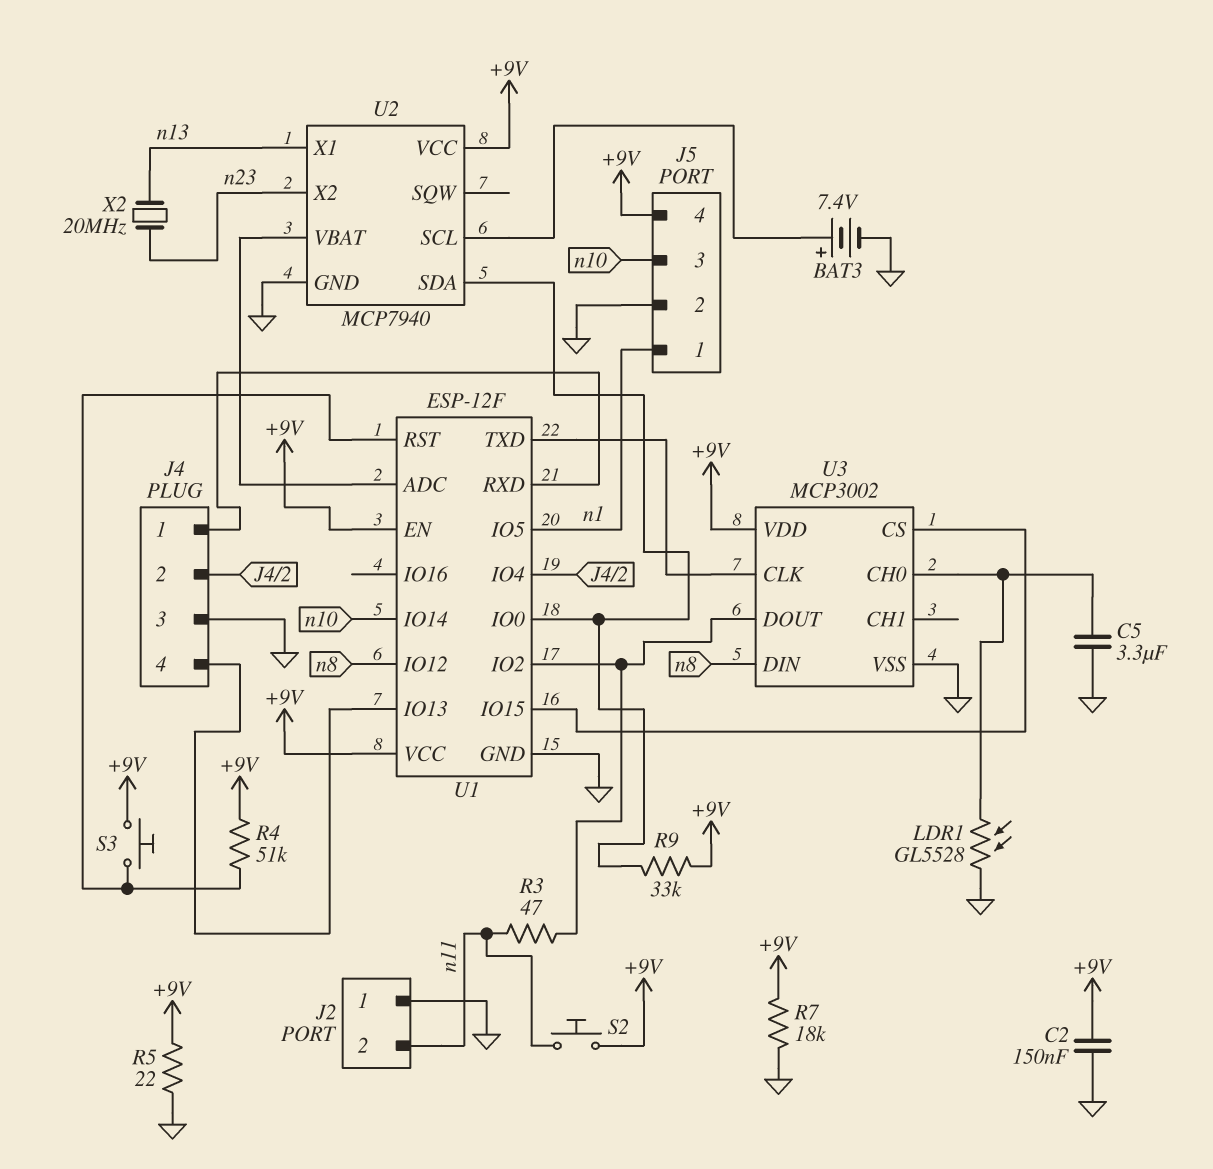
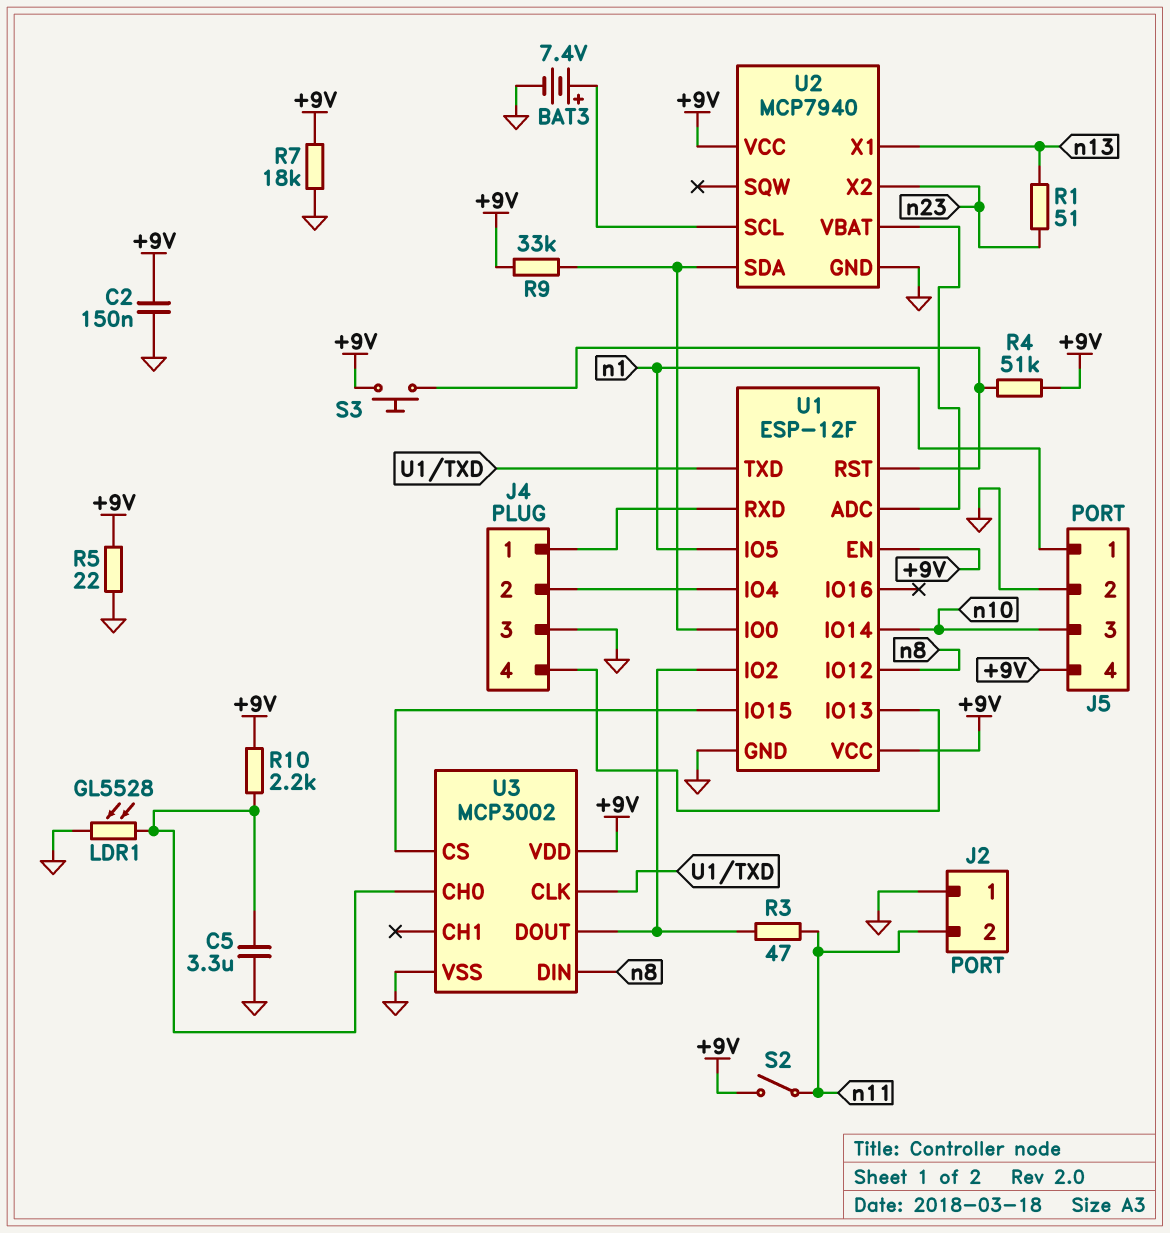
R1: none -> 51 (n13, n23)
R10: none -> 2.2k (+9V, U3/CH0)
S2: button (+9V, n11) -> switch (+9V, n11)
X2: 20MHz (n13, n23) -> none

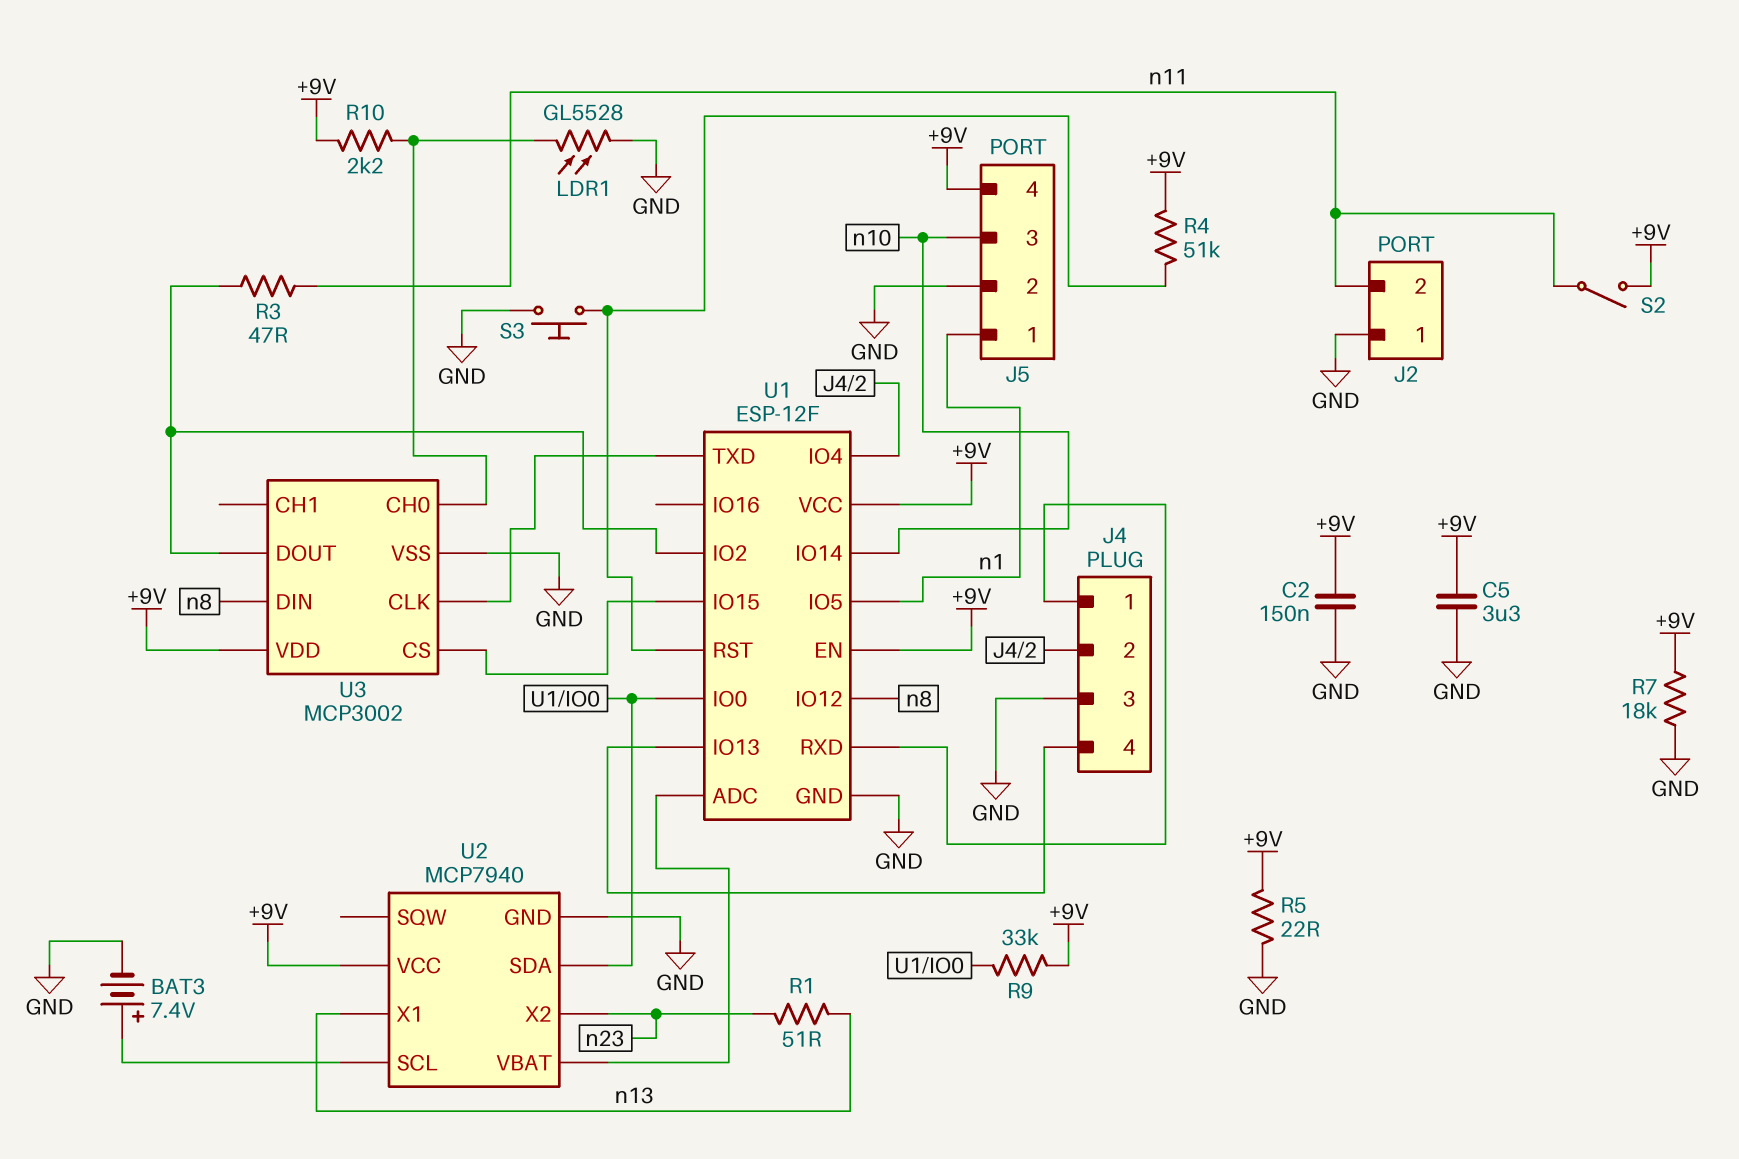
C5: 3.3uF (GND, U3/CH0) -> 3.3uF (+9V, GND)
S3: button (+9V, U1/RST) -> button (GND, U1/RST)

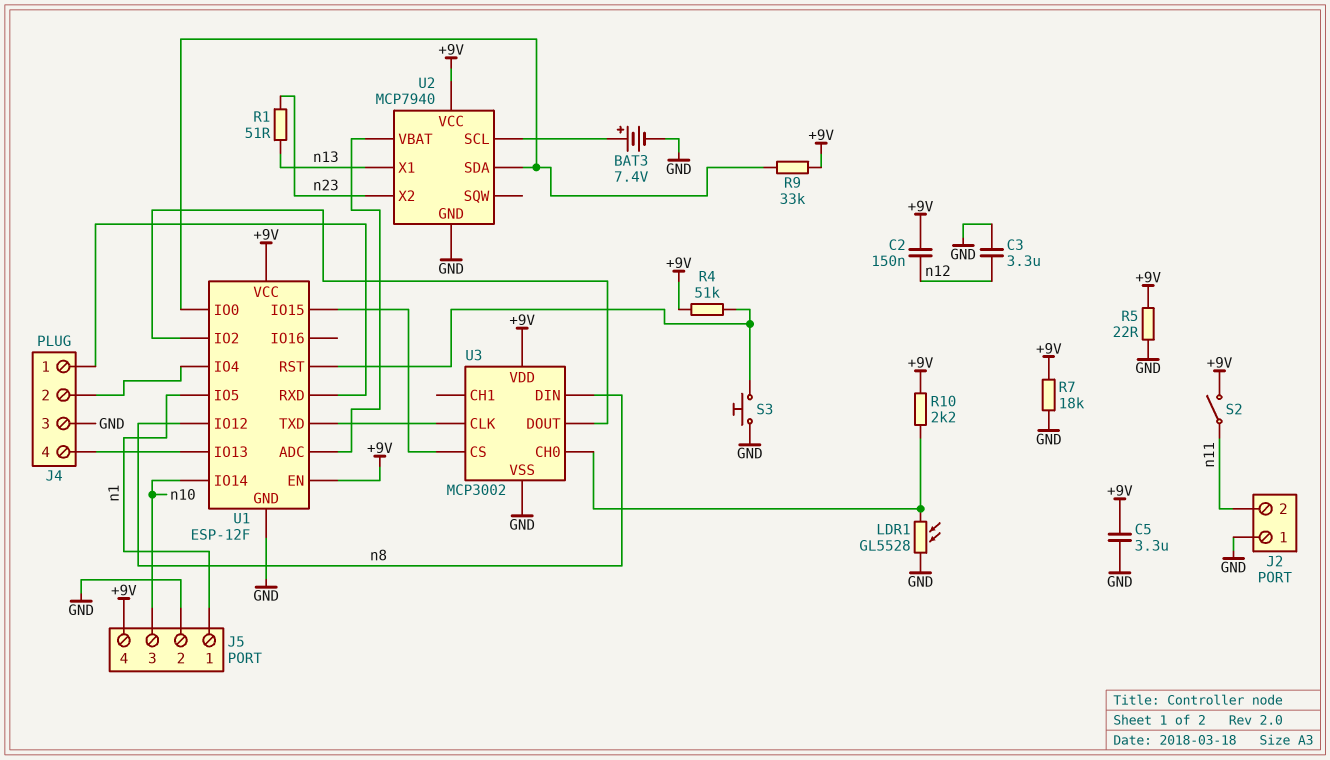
C2: 150nF (+9V, GND) -> 150nF (+9V, n12)
C3: none -> 3.3uF (GND, n12)
R3: 47 (U1/IO2, n11) -> none

